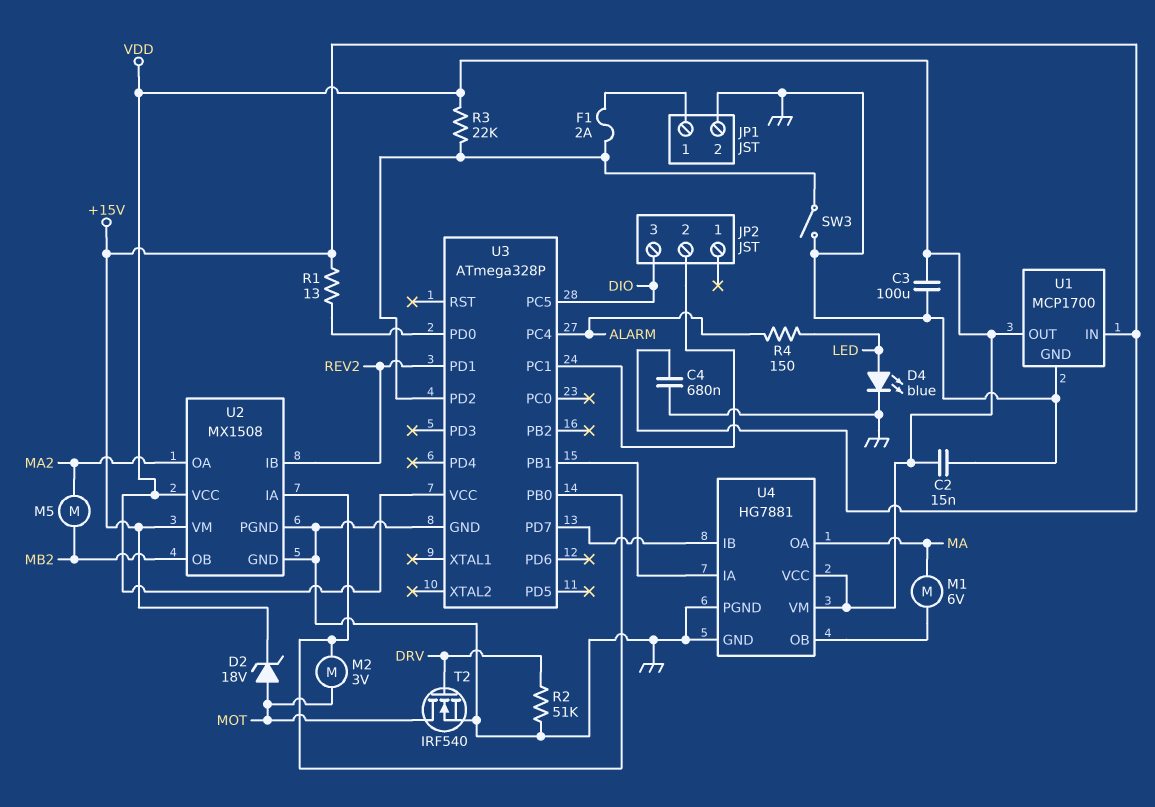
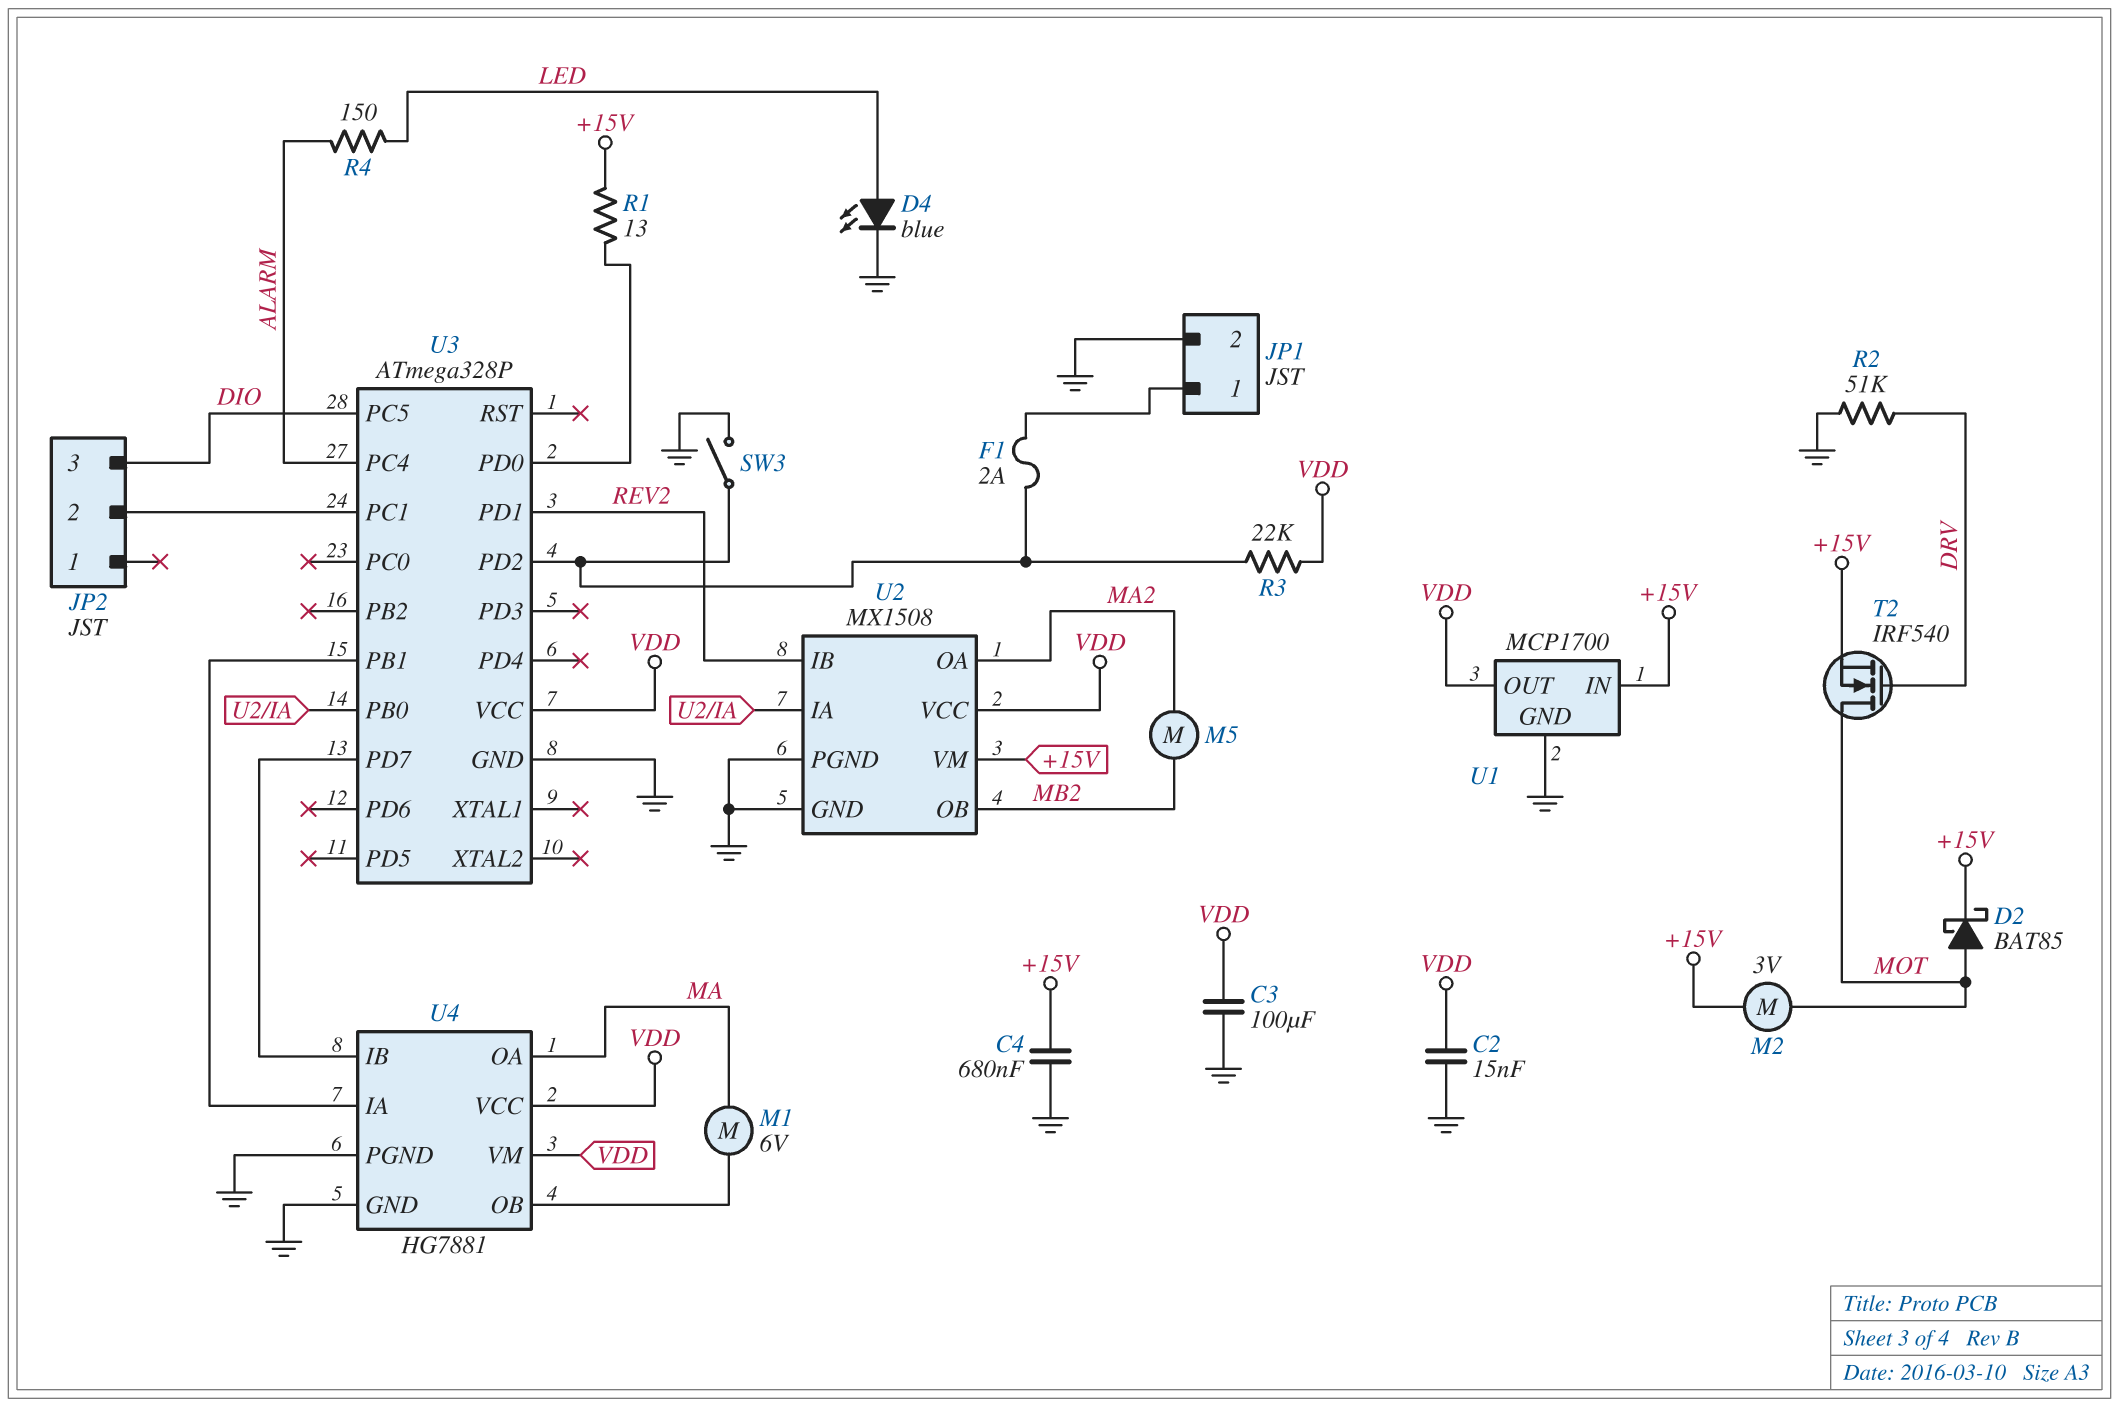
D2: zener 18V (A MOT, K +15V) -> schottky BAT85 (A MOT, K +15V)
M2: motor 3V (MOT, U2/IA) -> motor 3V (+15V, MOT)
T2: NMOS IRF540 (G DRV, D MOT, S GND) -> NMOS IRF540 (G DRV, D MOT, S +15V)

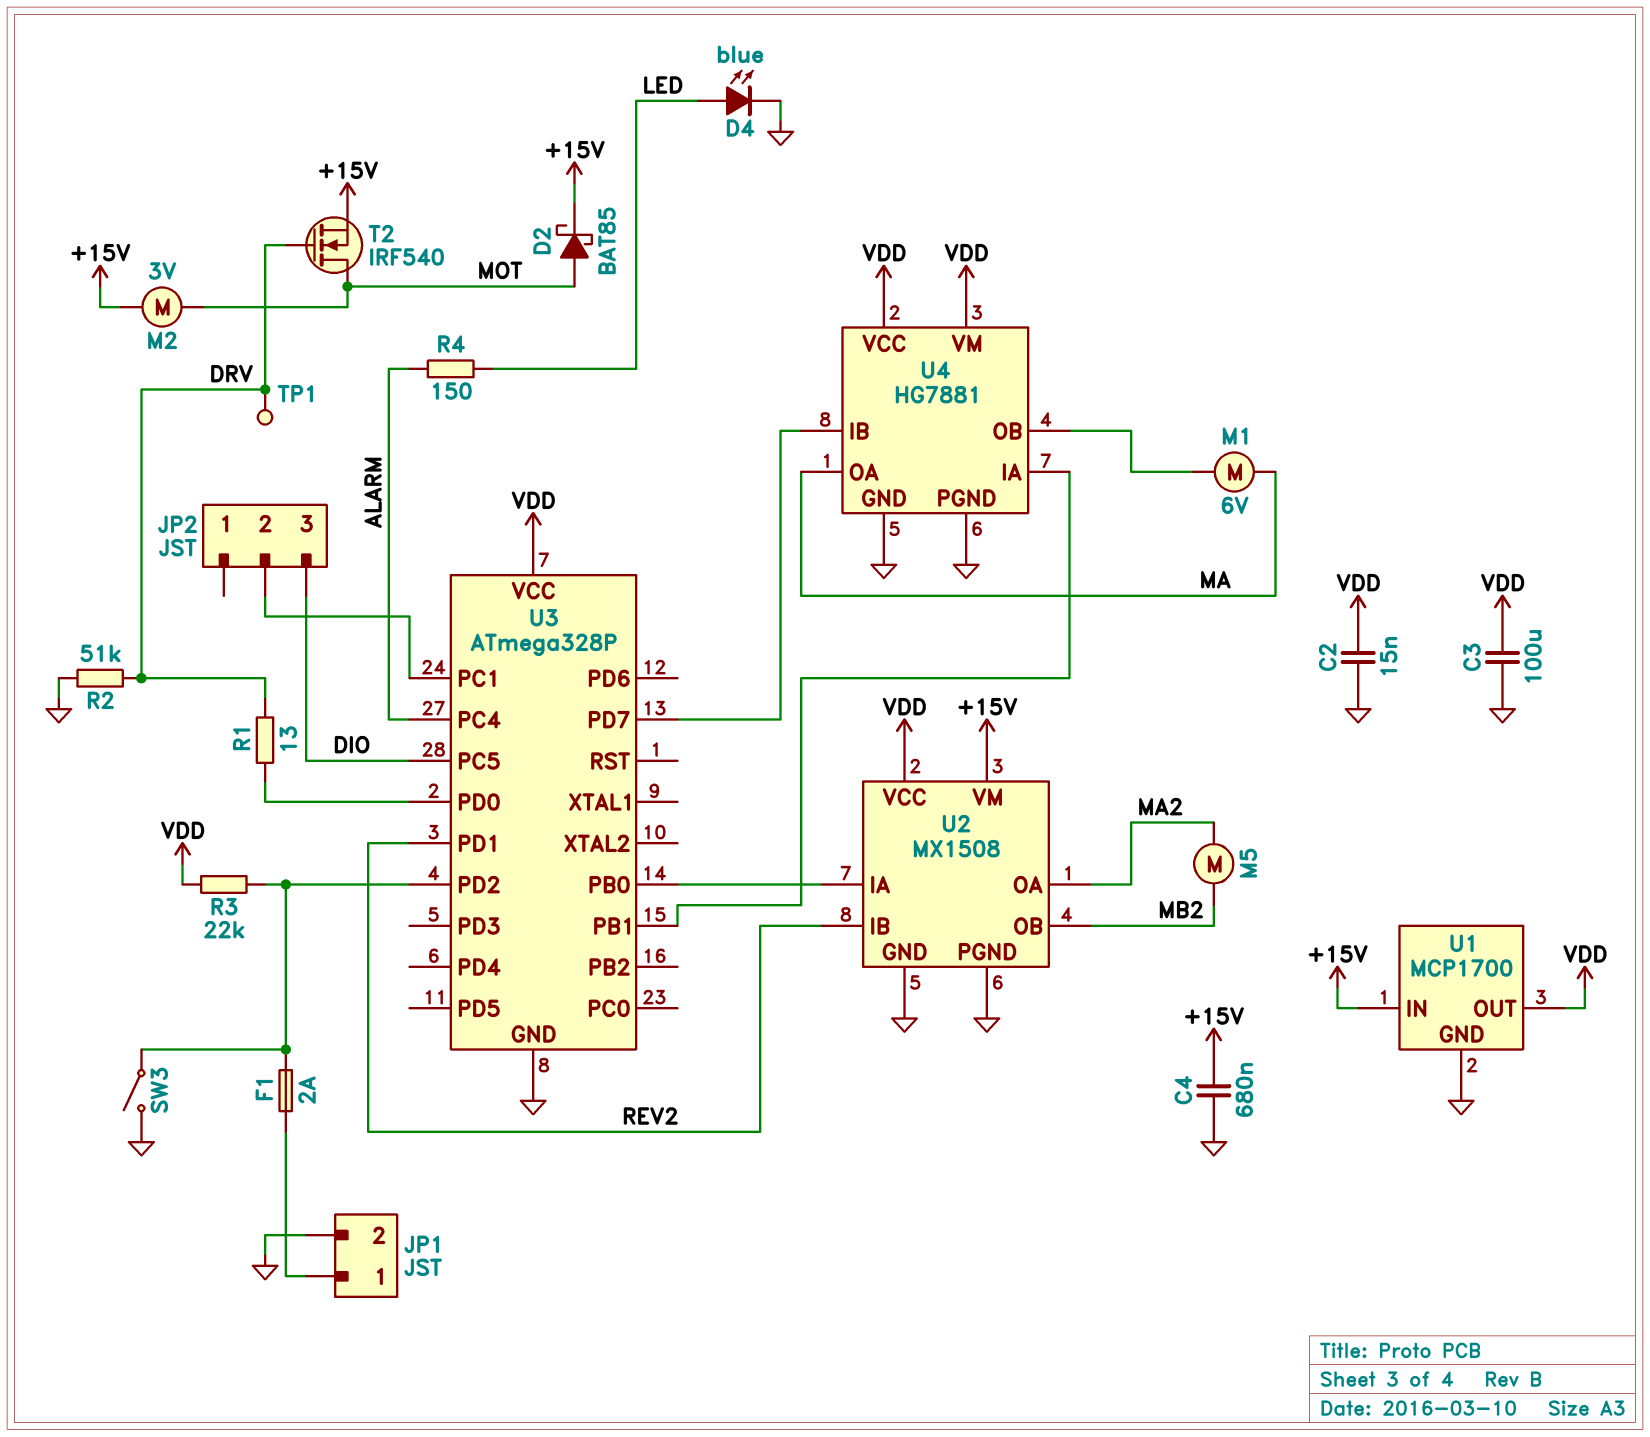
R1: 13 (+15V, U3/PD0) -> 13 (DRV, U3/PD0)
TP1: none -> test point (DRV)

